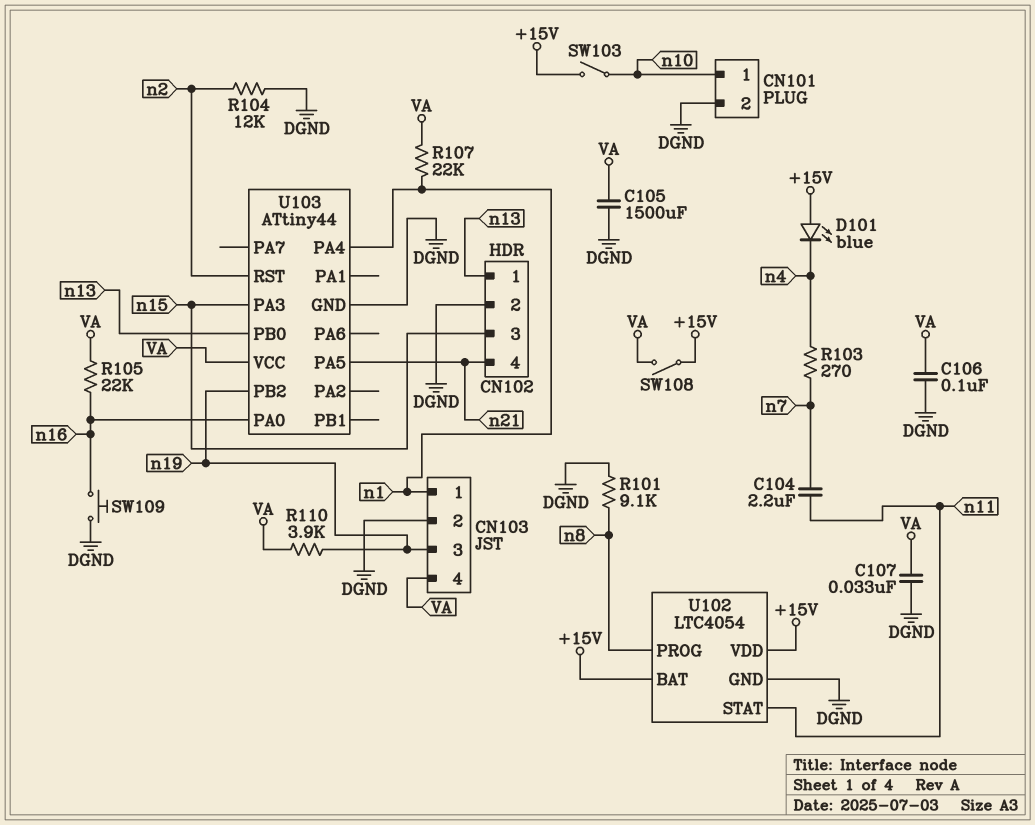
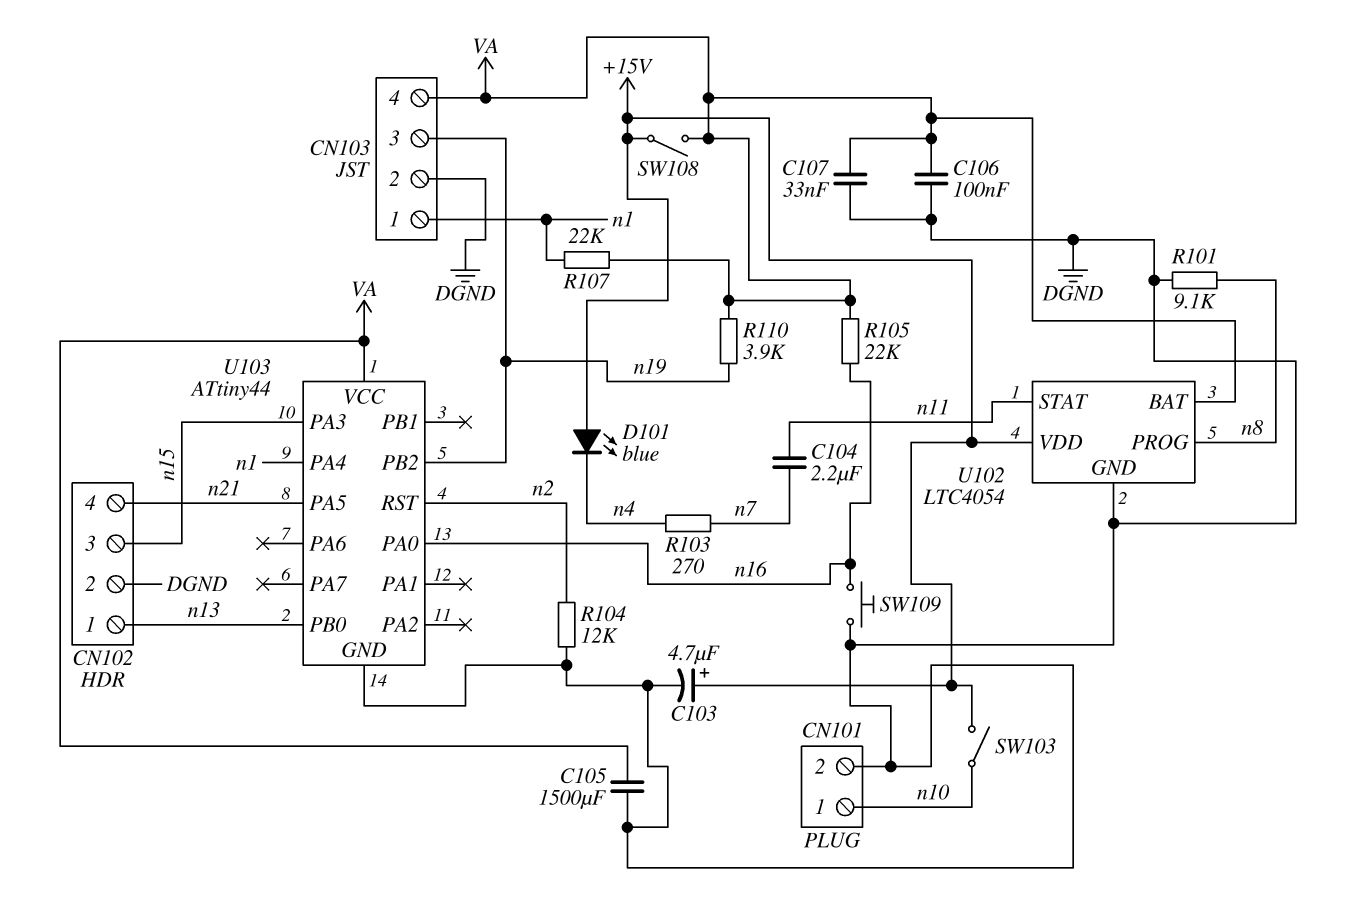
C103: none -> 4.7uF (plus +15V, minus DGND)
U102 pin BAT: +15V -> VA

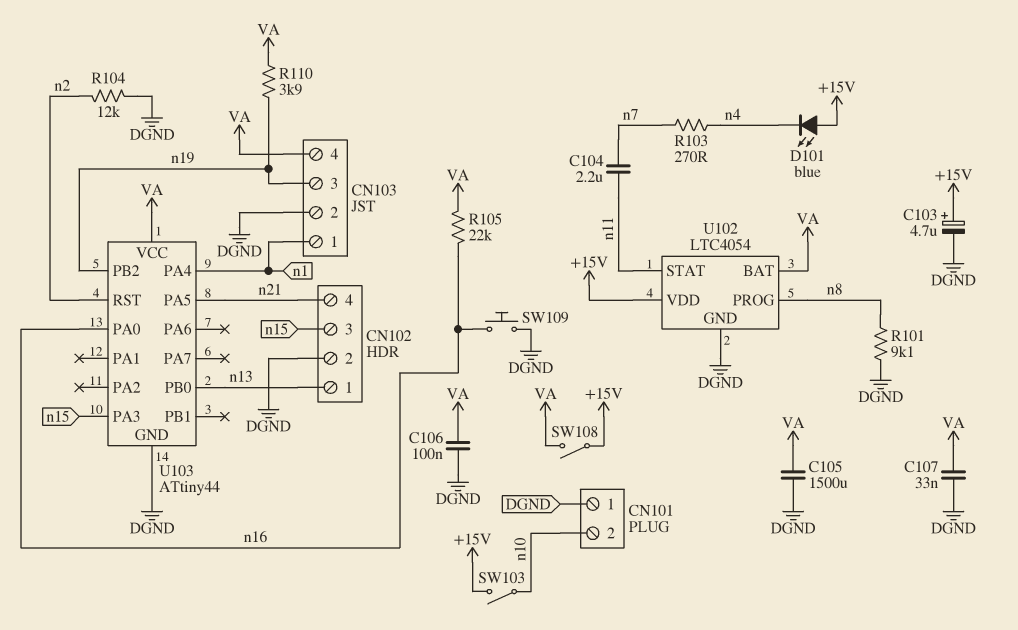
CN101 pin 1: n10 -> DGND
CN101 pin 2: DGND -> n10
R107: 22k (VA, n1) -> none

